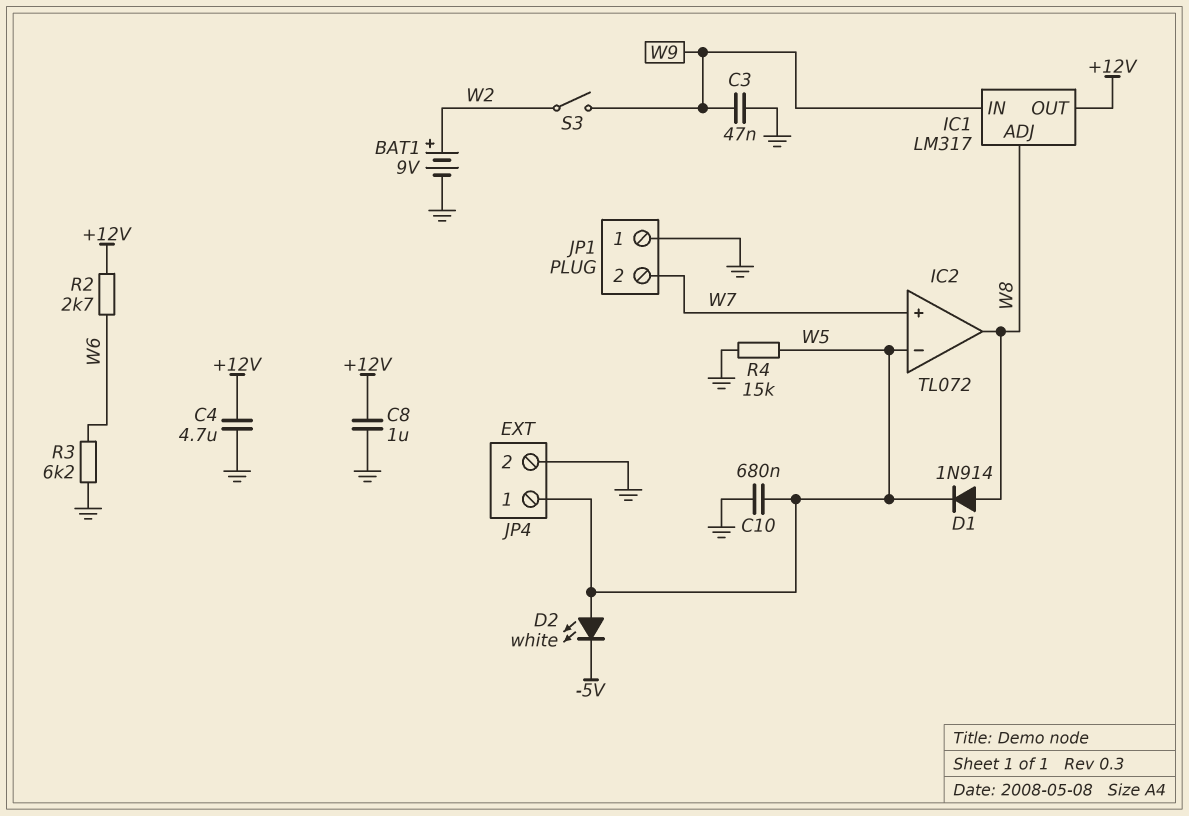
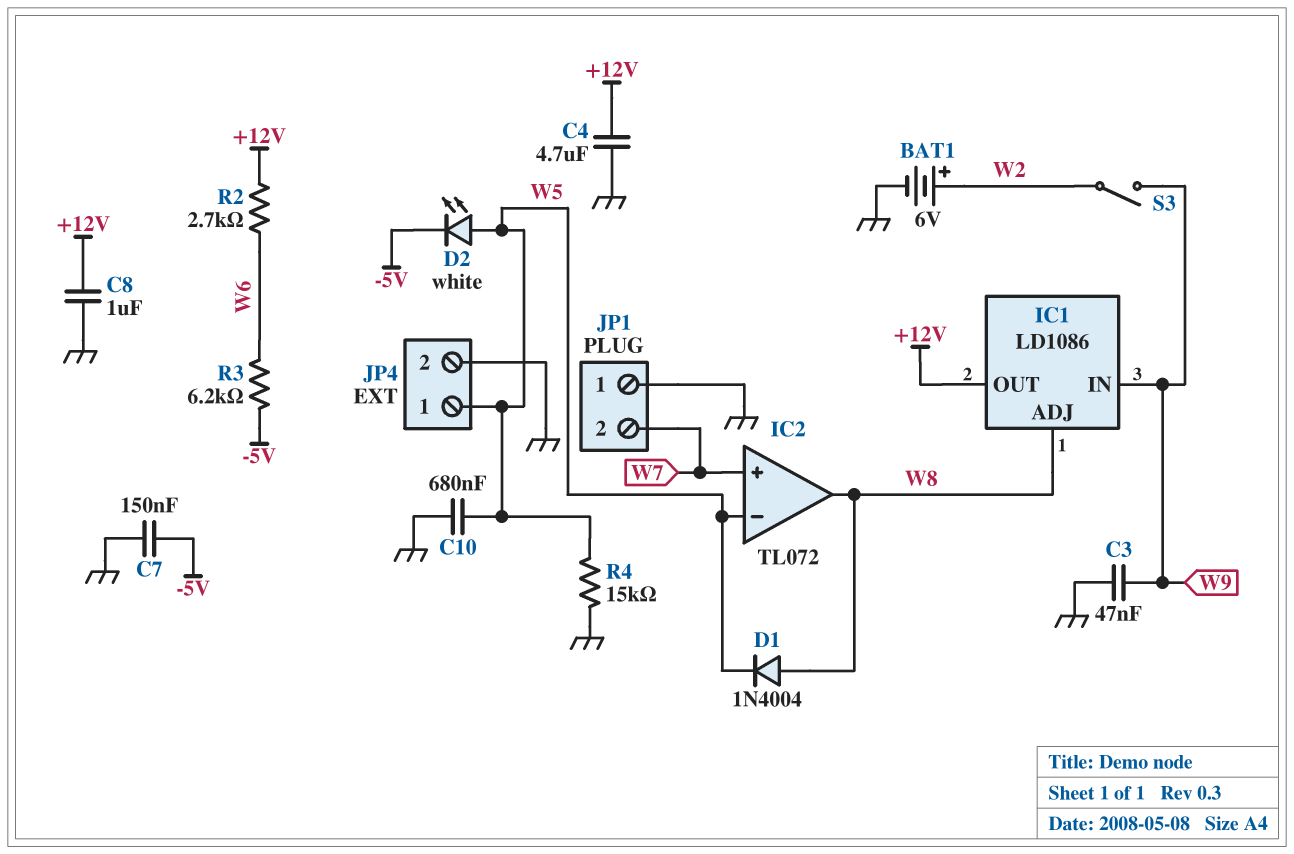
BAT1: 9V (plus W2, minus GND) -> 6V (plus W2, minus GND)
C7: none -> 150nF (-5V, GND)
D1: diode 1N914 (A W8, K W5) -> diode 1N4004 (A W8, K W5)
IC1: LM317 -> LD1086
R3: 6.2k (GND, W6) -> 6.2k (-5V, W6)

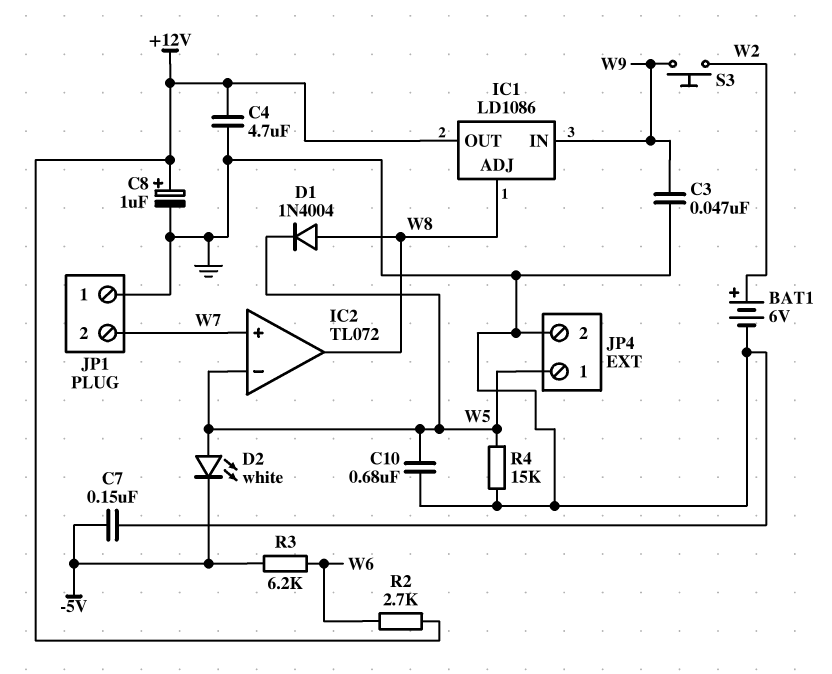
C8: 1uF (+12V, GND) -> 1uF (plus +12V, minus GND)
S3: switch (W2, W9) -> button (W2, W9)

